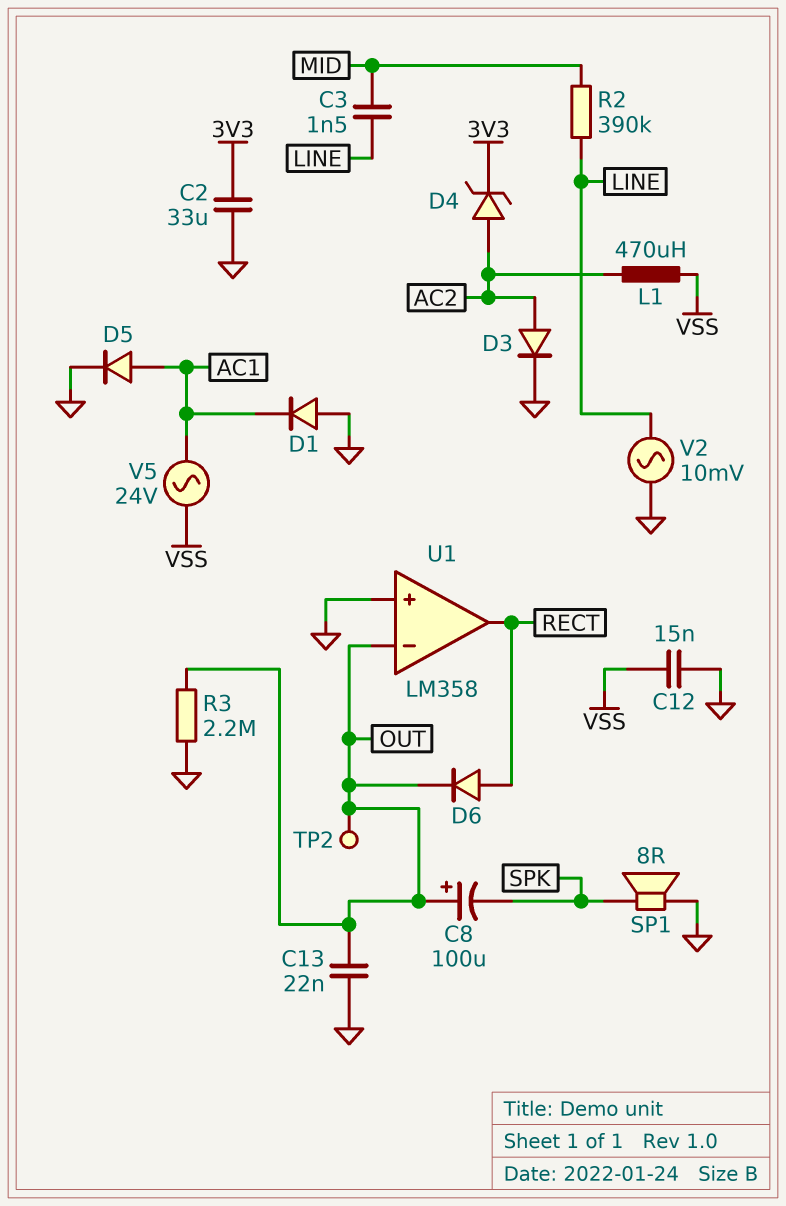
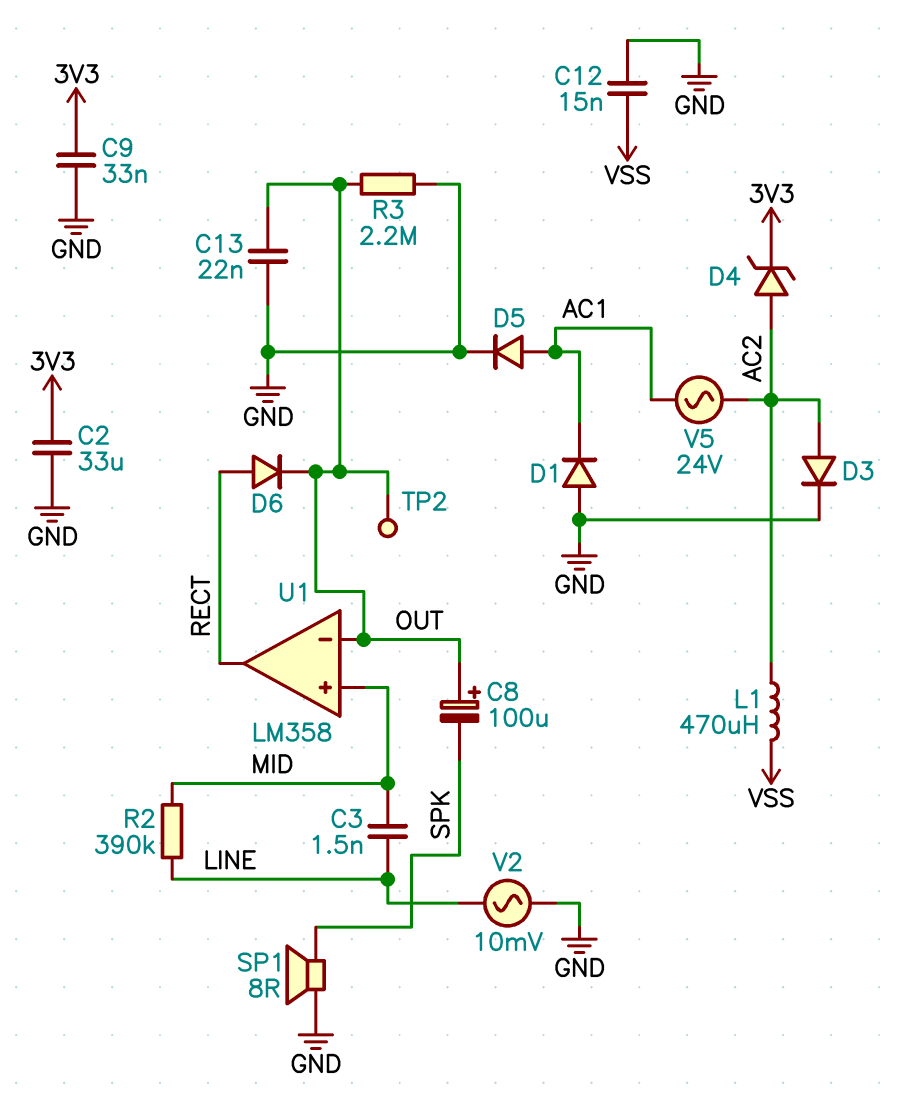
C9: none -> 33nF (3V3, GND)
U1 pin in+: GND -> MID
V5: AC 24V (AC1, VSS) -> AC 24V (AC1, AC2)

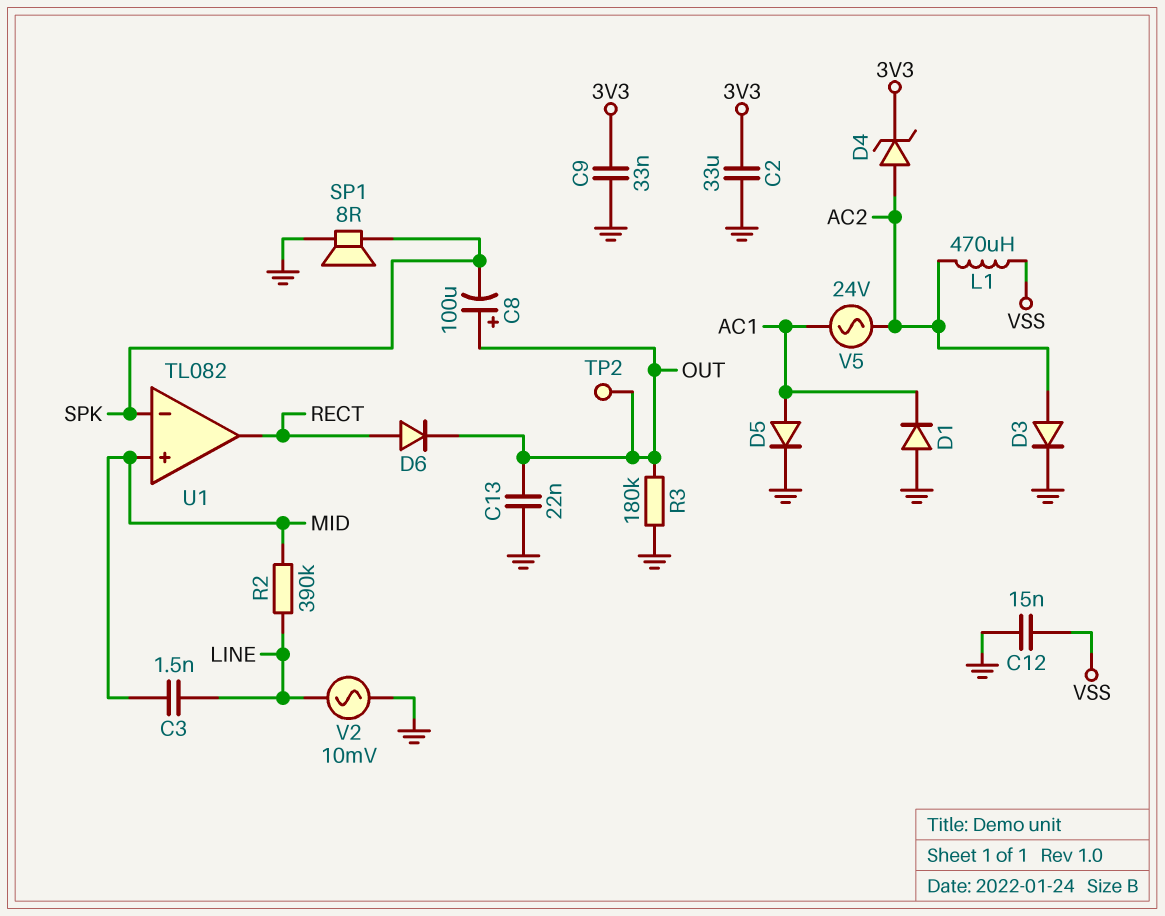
R3: 2.2M (GND, OUT) -> 180k (GND, OUT)
U1: LM358 -> TL082
U1 pin in-: OUT -> SPK

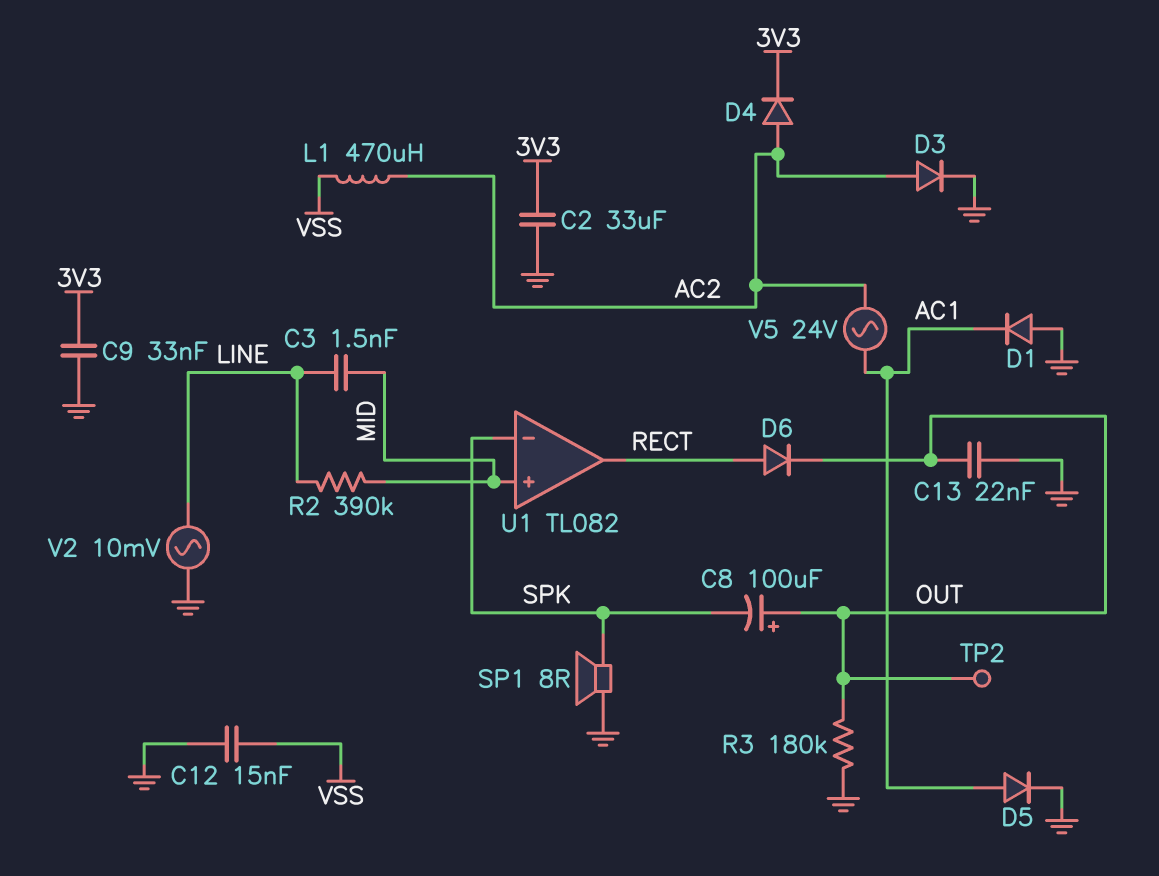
D4: zener (A AC2, K 3V3) -> diode (A AC2, K 3V3)

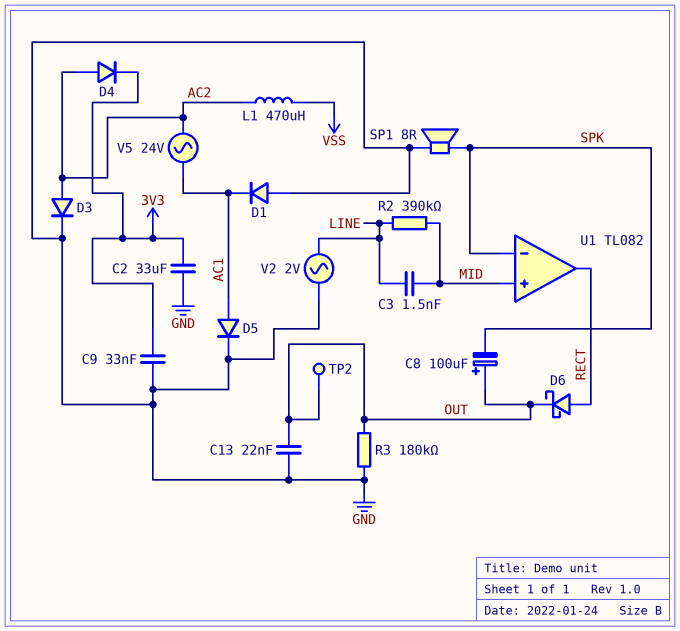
C12: 15nF (GND, VSS) -> none
D6: diode (A RECT, K OUT) -> schottky (A RECT, K OUT)
V2: AC 10mV (GND, LINE) -> AC 2V (GND, LINE)

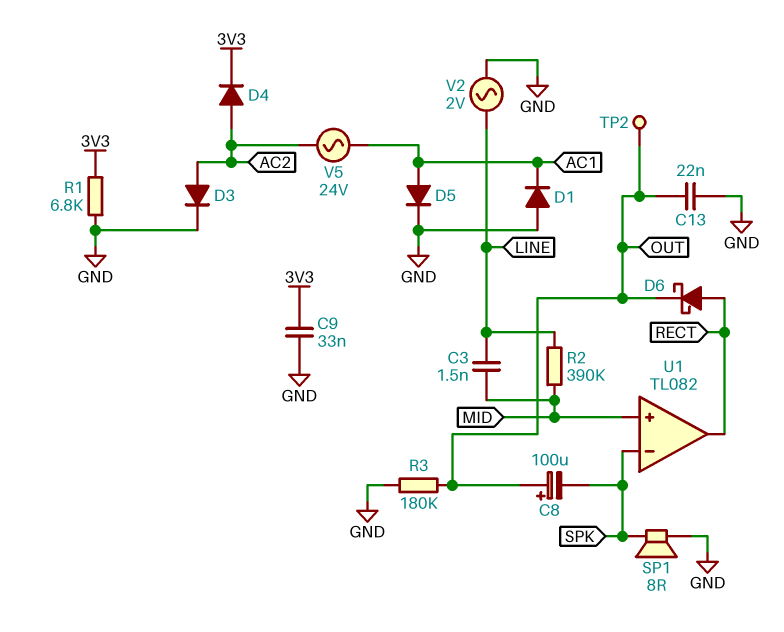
C2: 33uF (3V3, GND) -> none
L1: 470uH (AC2, VSS) -> none
R1: none -> 6.8k (3V3, GND)

